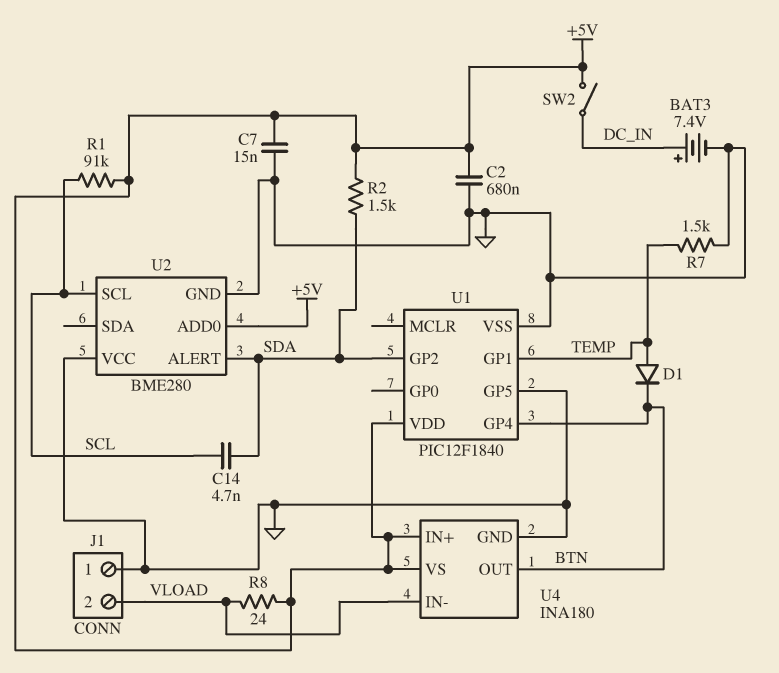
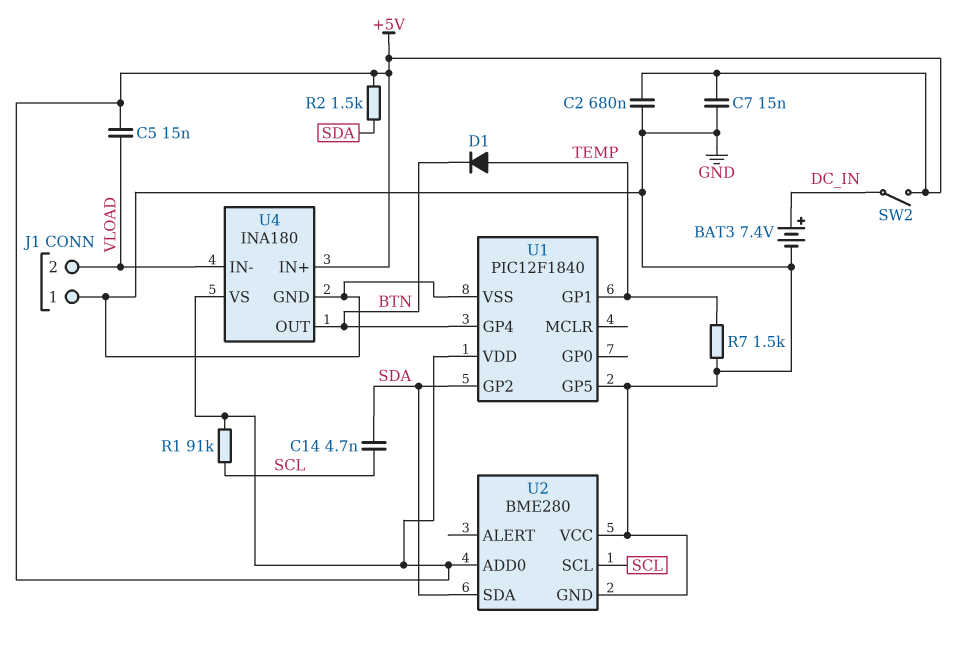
C5: none -> 15nF (+5V, VLOAD)
R8: 24 (+5V, VLOAD) -> none
U2 pin ALERT: SDA -> none
U2 pin SDA: none -> SDA

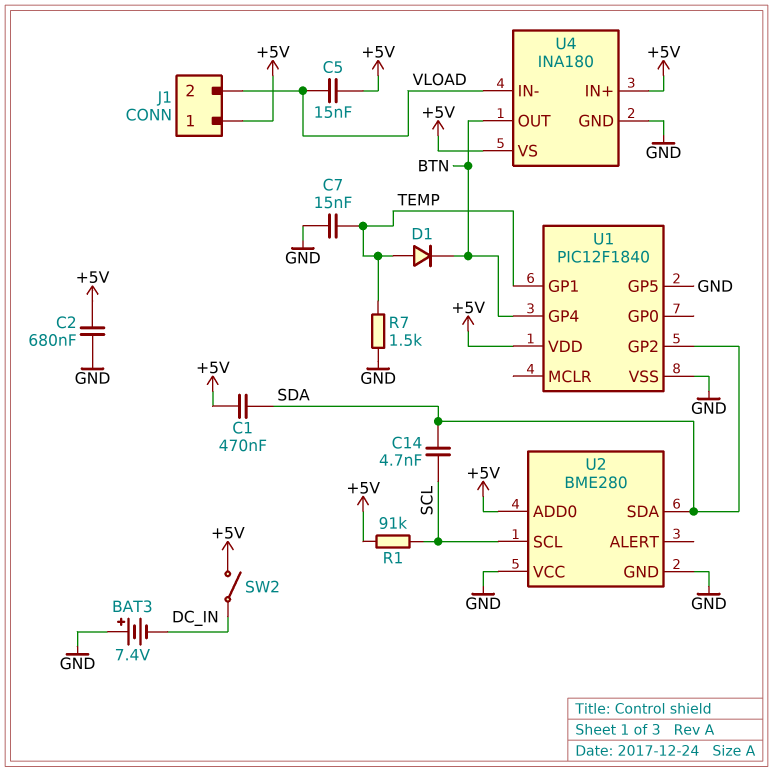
BAT3: 7.4V (plus DC_IN, minus GND) -> 7.4V (plus GND, minus DC_IN)
C1: none -> 470nF (+5V, SDA)
C7: 15nF (+5V, GND) -> 15nF (GND, TEMP)
J1 pin 1: GND -> +5V
R2: 1.5k (+5V, SDA) -> none

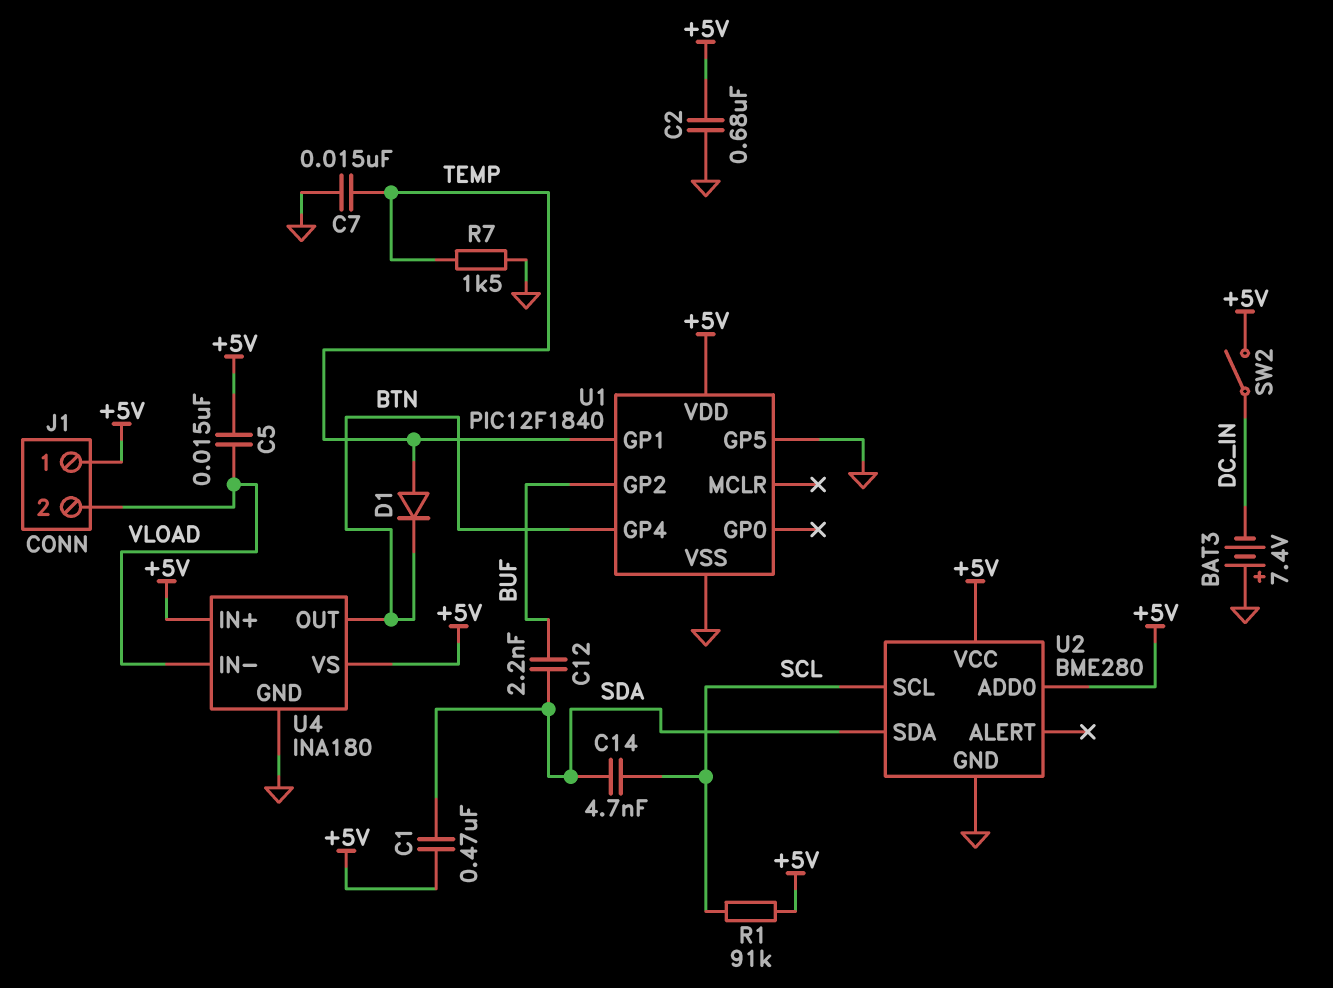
C12: none -> 2.2nF (BUF, SDA)
U1 pin GP2: SDA -> BUF
U2 pin VCC: GND -> +5V

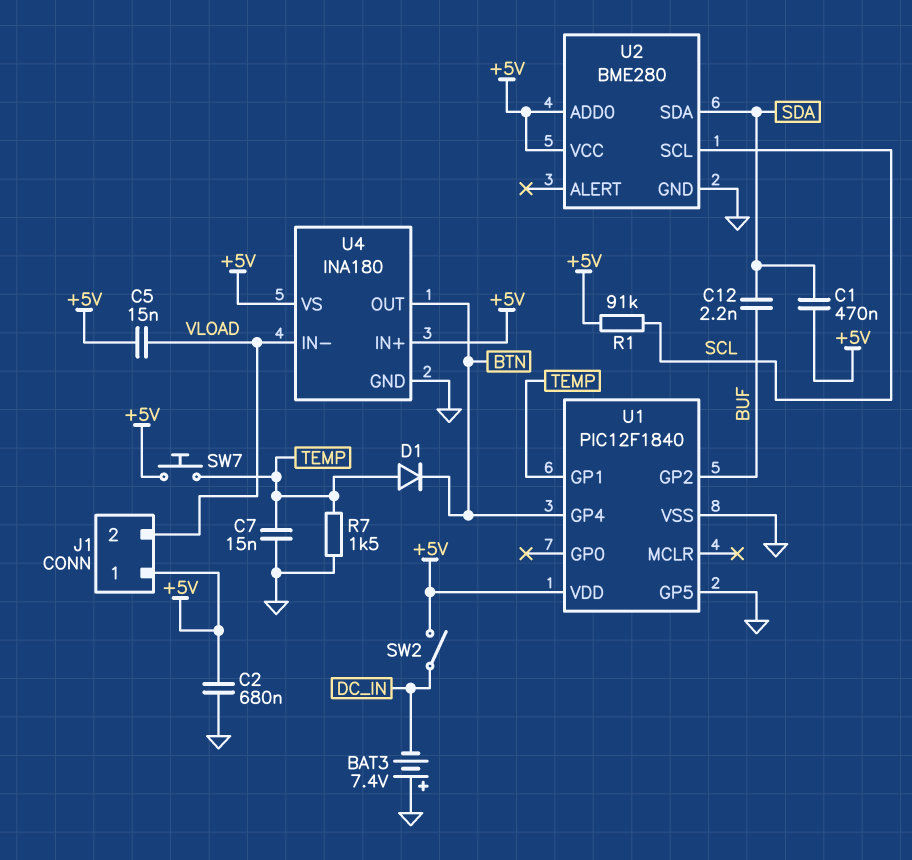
C14: 4.7nF (SCL, SDA) -> none
SW7: none -> button (+5V, TEMP)

